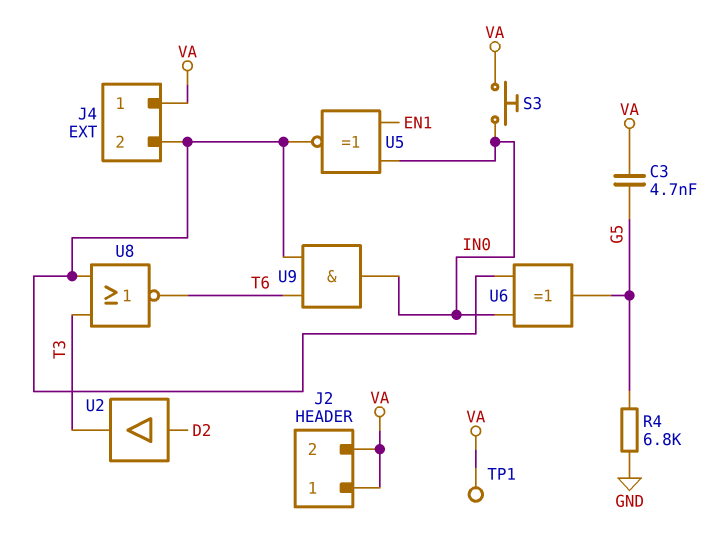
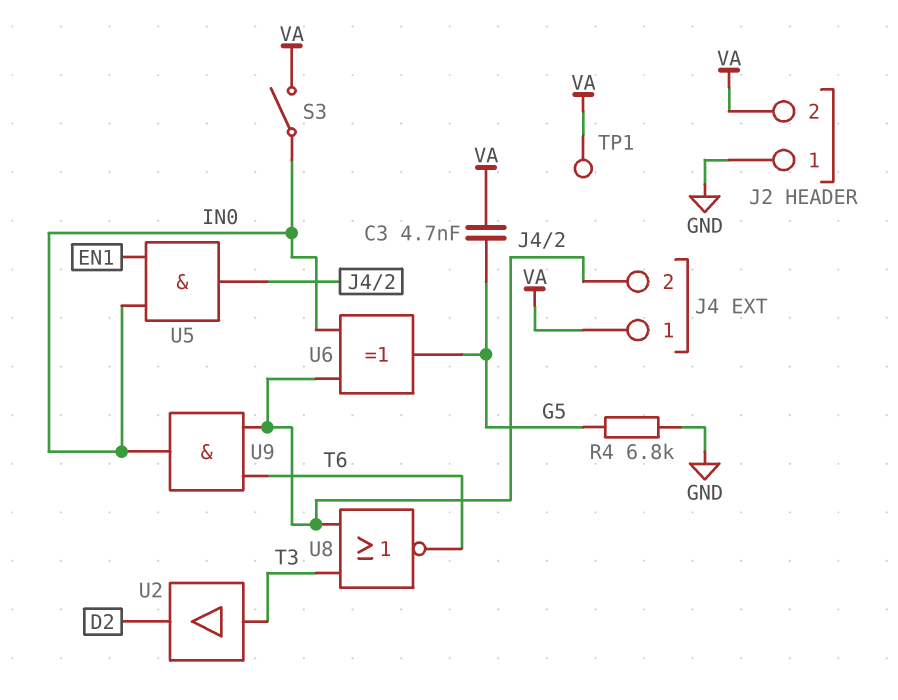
J2 pin 1: VA -> GND
S3: button (IN0, VA) -> switch (IN0, VA)
U2: buffer (in D2, out T3) -> buffer (in T3, out D2)
U5: XNOR (in EN1, in IN0, out J4/2) -> AND (in EN1, in IN0, out J4/2)

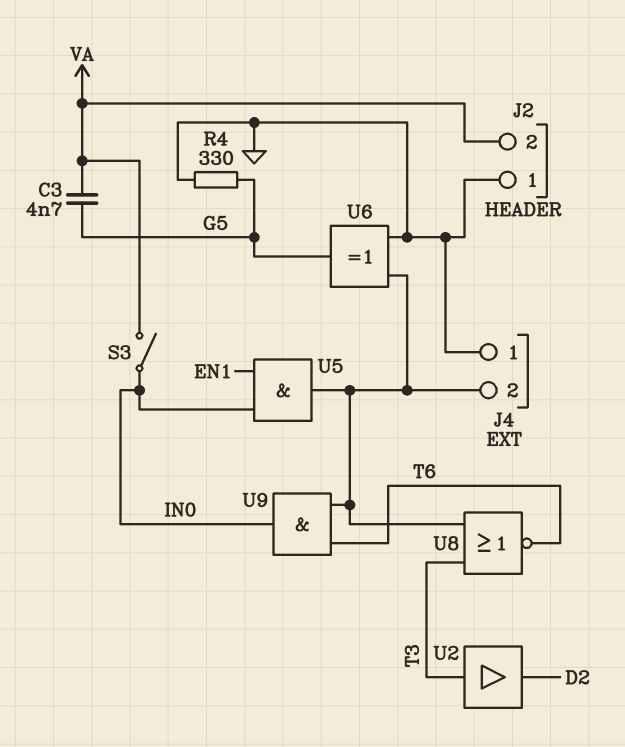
J4 pin 1: VA -> GND
R4: 6.8k (G5, GND) -> 330 (G5, GND)
TP1: test point (VA) -> none
U6: XOR (in IN0, in J4/2, out G5) -> XOR (in GND, in J4/2, out G5)

